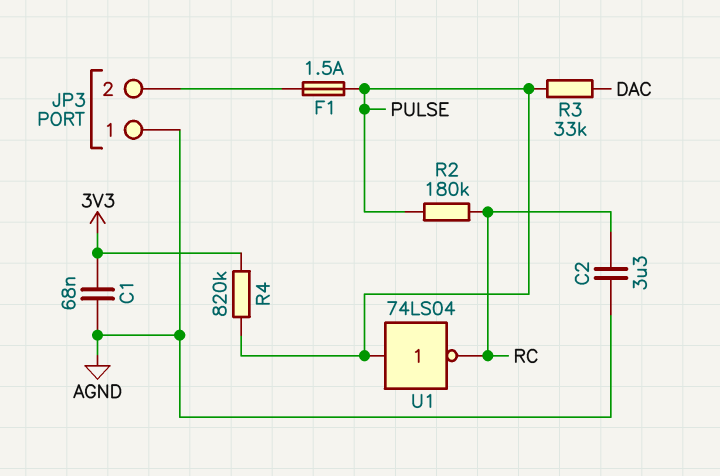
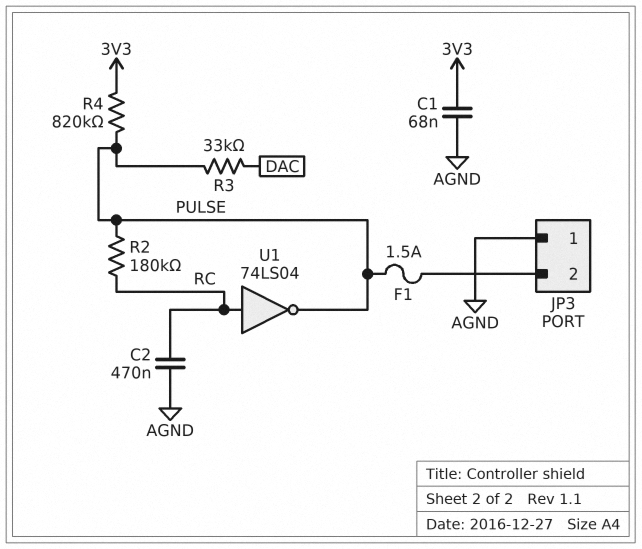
C2: 3.3uF (AGND, RC) -> 470nF (AGND, RC)
U1: NOT 74LS04 (in PULSE, out RC) -> NOT 74LS04 (in RC, out PULSE)

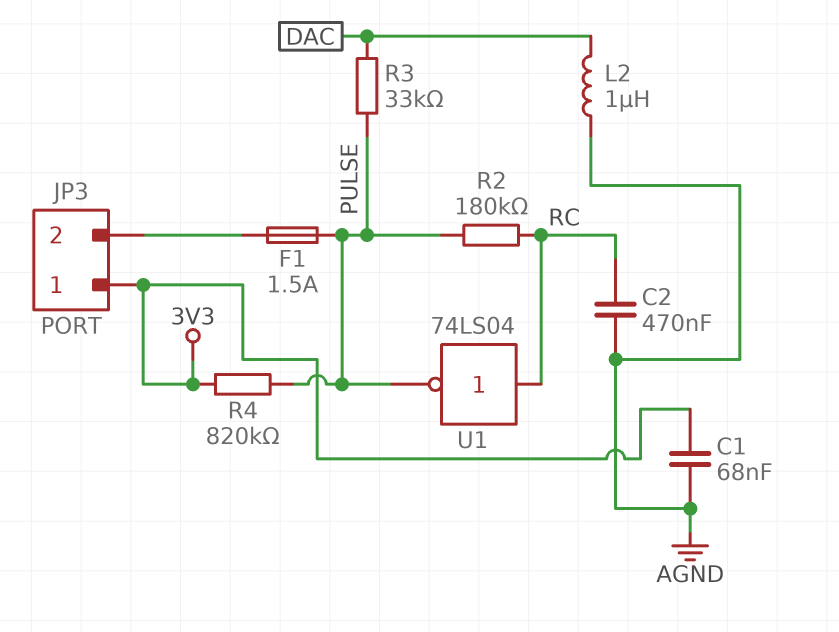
JP3 pin 1: AGND -> 3V3
L2: none -> 1uH (AGND, DAC)

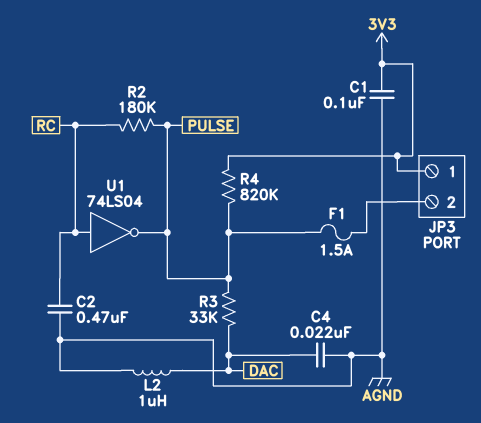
C1: 68nF (3V3, AGND) -> 100nF (3V3, AGND)
C4: none -> 22nF (AGND, DAC)

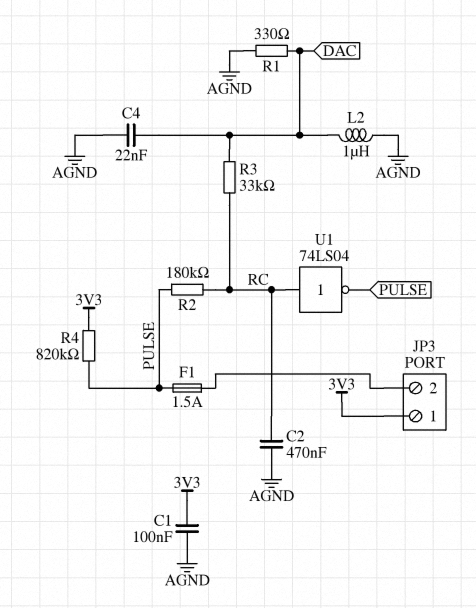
R1: none -> 330 (AGND, DAC)
R3: 33k (DAC, PULSE) -> 33k (DAC, RC)

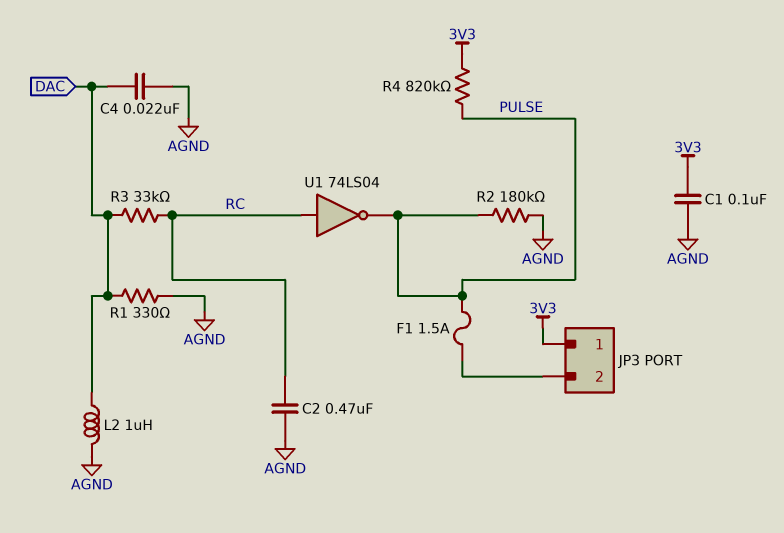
R2: 180k (PULSE, RC) -> 180k (AGND, PULSE)

